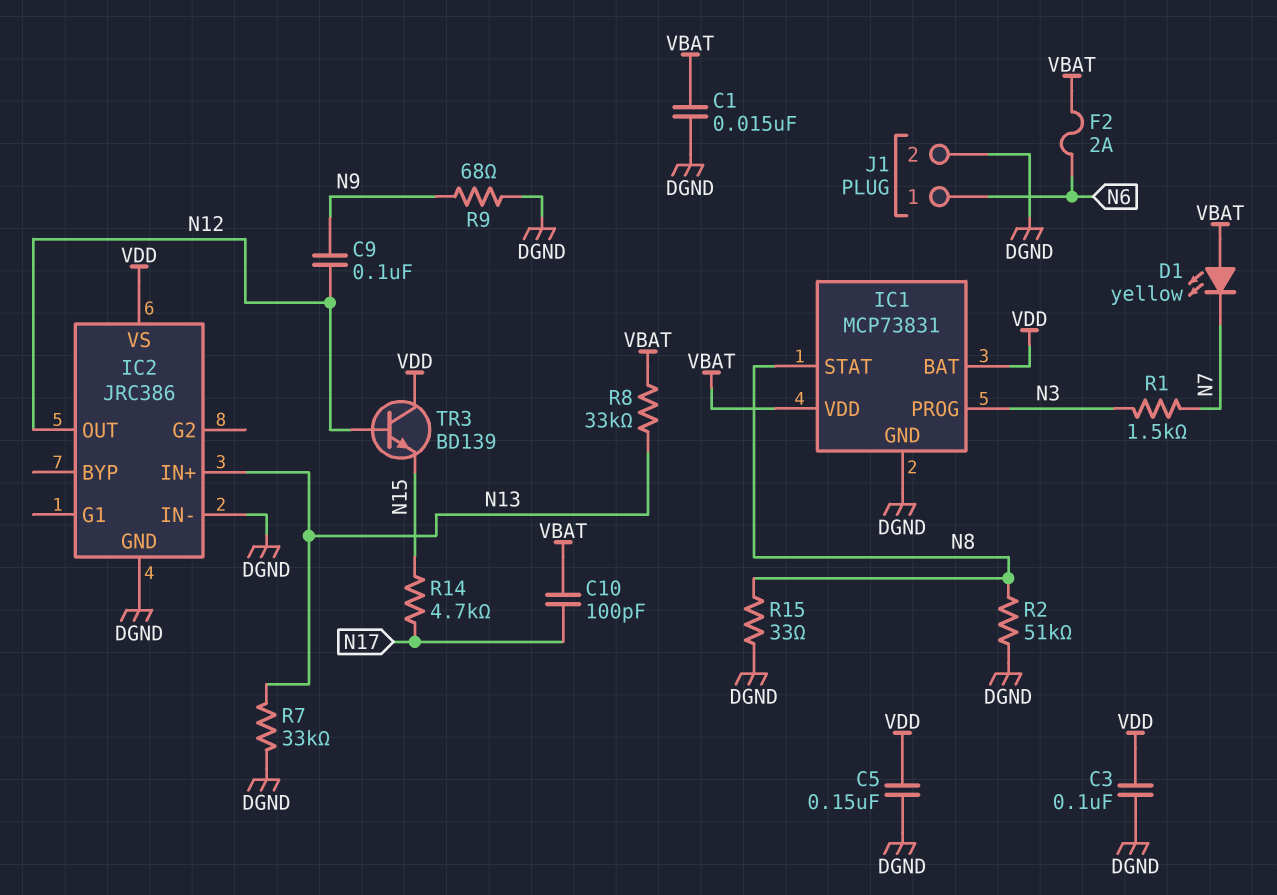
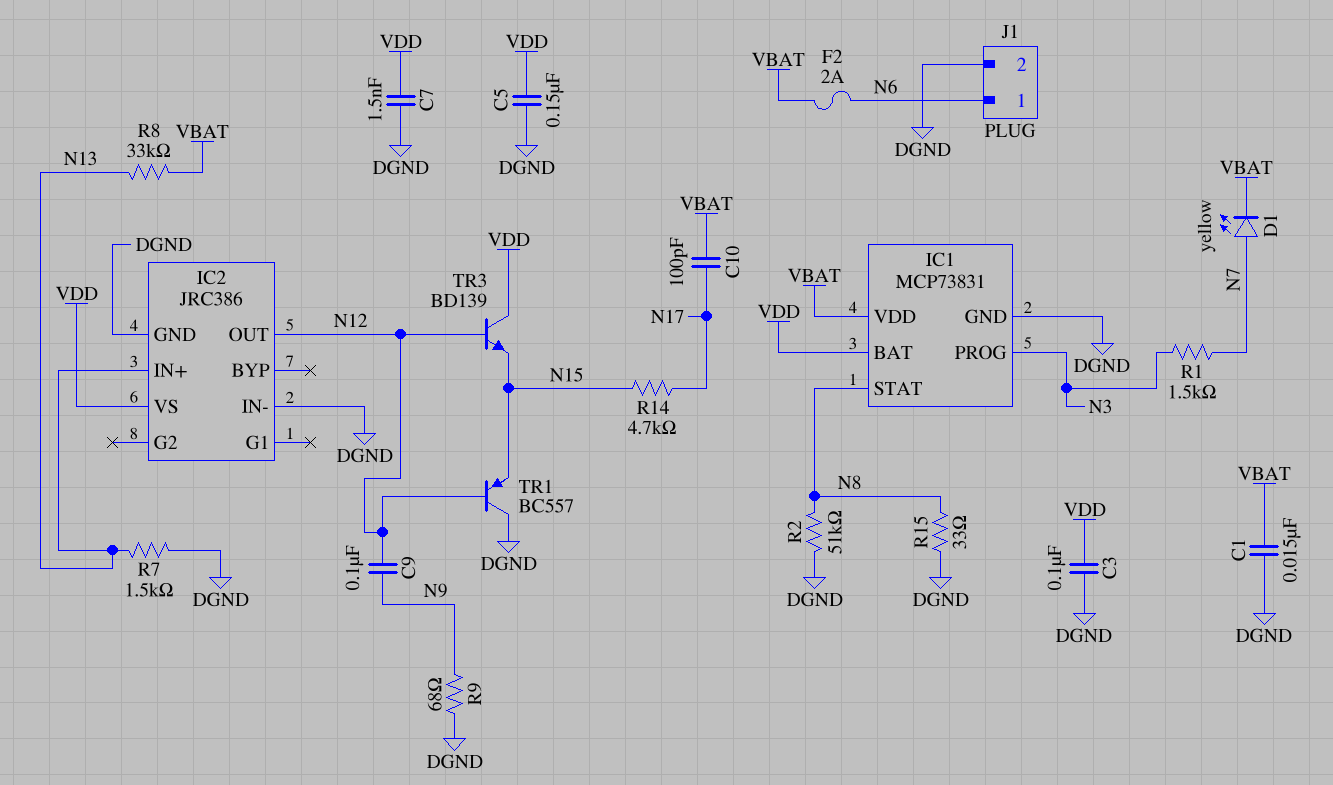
C7: none -> 1.5nF (DGND, VDD)
D1: LED yellow (A VBAT, K N7) -> LED yellow (A N7, K VBAT)
R7: 33k (DGND, N13) -> 1.5k (DGND, N13)
TR1: none -> PNP BC557 (B N12, C DGND, E N15)

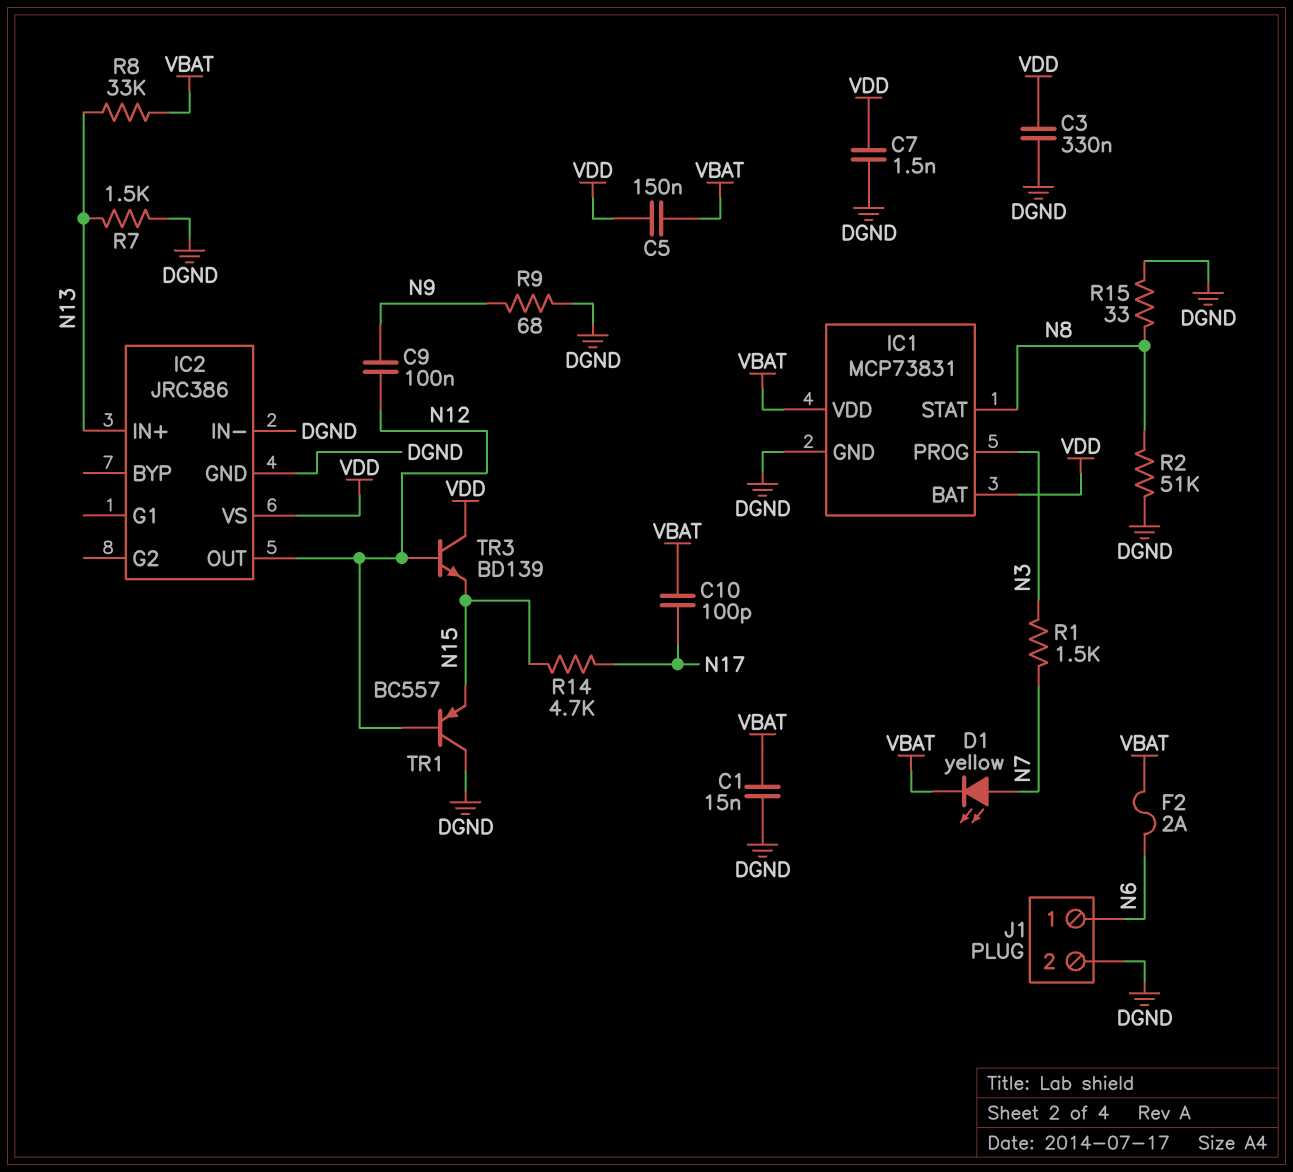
C3: 100nF (DGND, VDD) -> 330nF (DGND, VDD)
C5: 150nF (DGND, VDD) -> 150nF (VBAT, VDD)

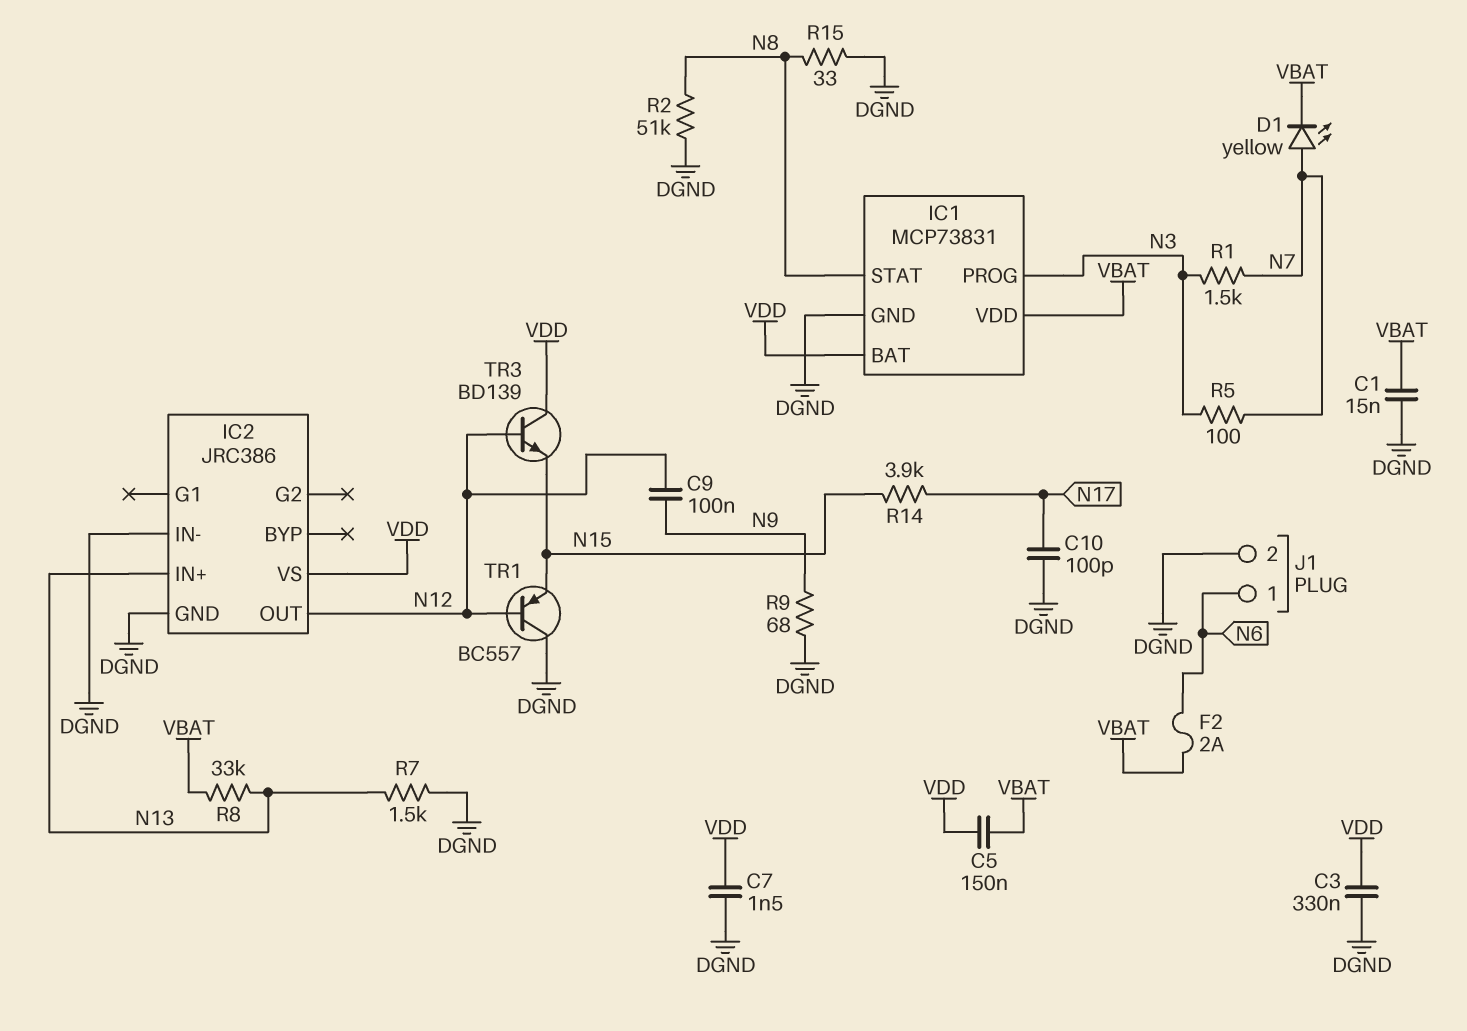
C10: 100pF (N17, VBAT) -> 100pF (DGND, N17)
R5: none -> 100 (N3, N7)
R14: 4.7k (N15, N17) -> 3.9k (N15, N17)

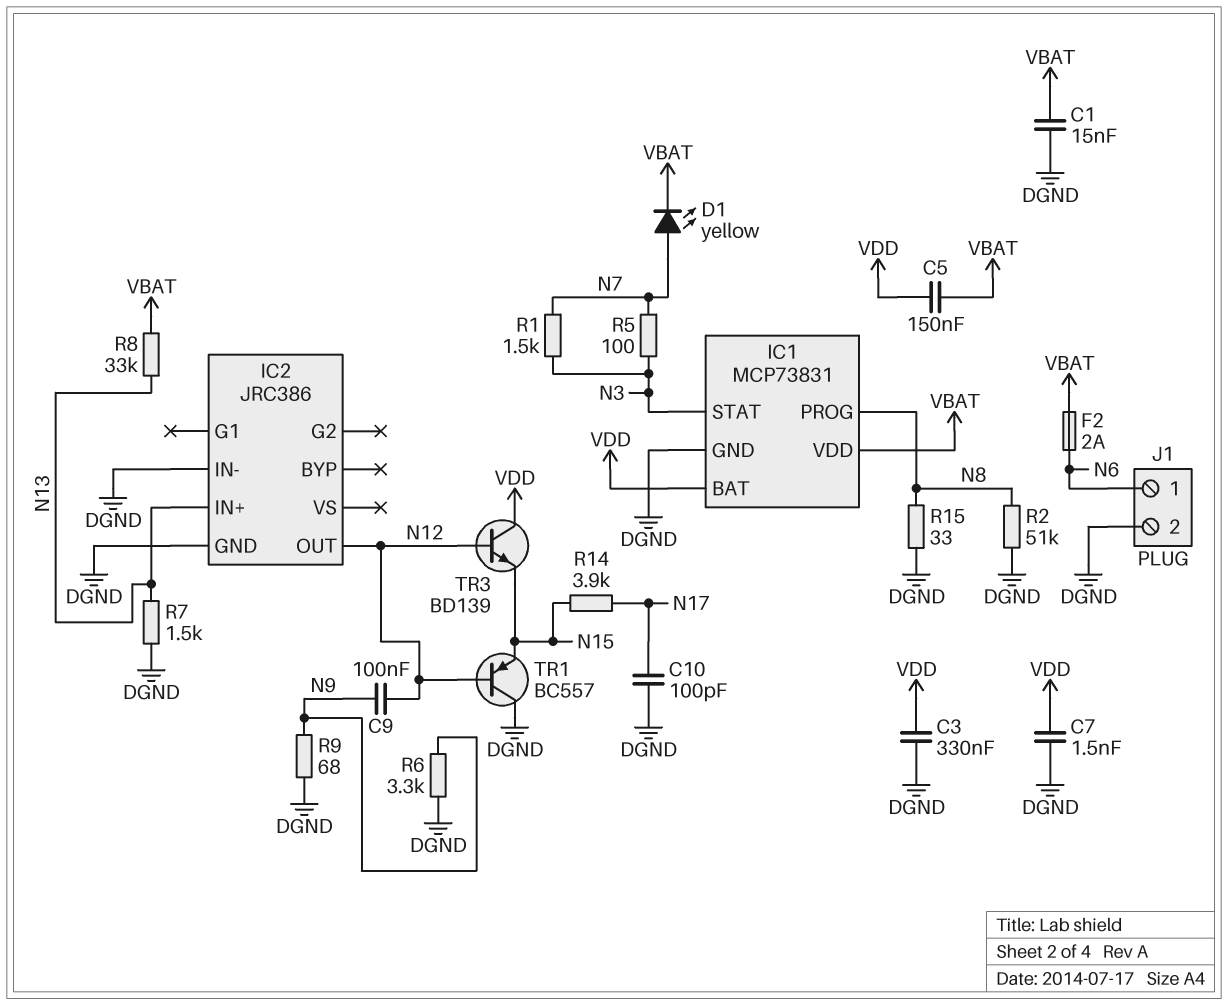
IC1 pin PROG: N3 -> N8
IC1 pin STAT: N8 -> N3
IC2 pin VS: VDD -> none
R6: none -> 3.3k (DGND, N9)

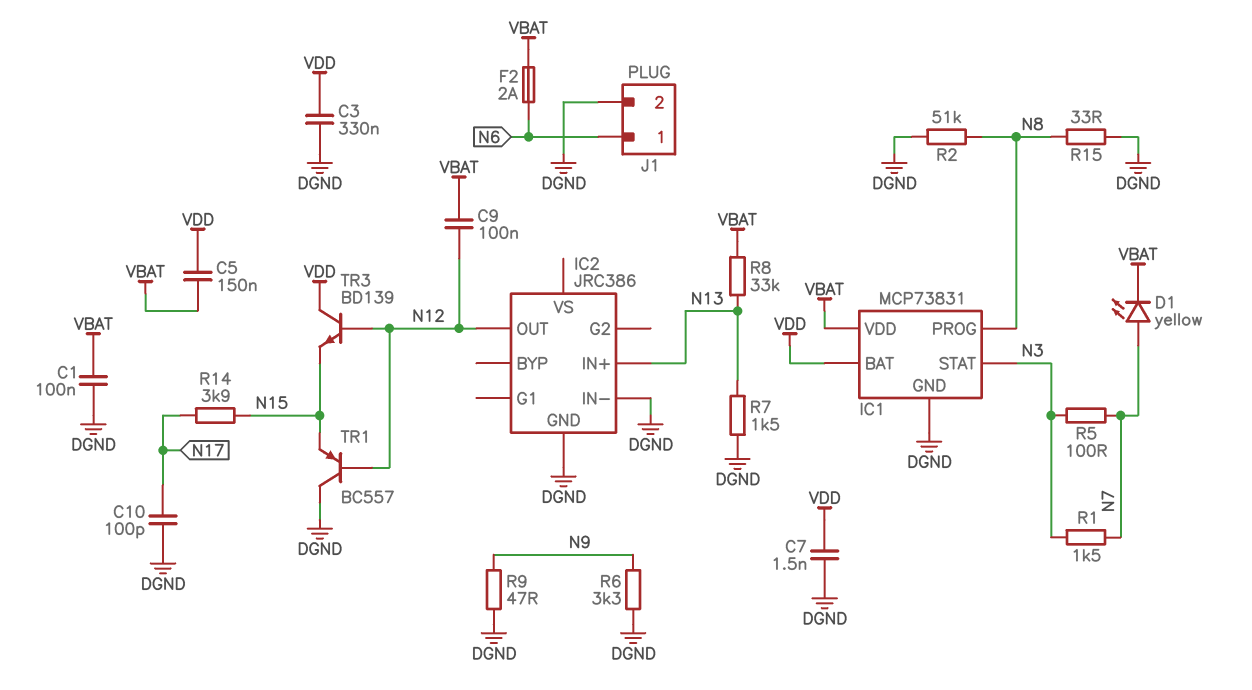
C1: 15nF (DGND, VBAT) -> 100nF (DGND, VBAT)
C9: 100nF (N9, N12) -> 100nF (N12, VBAT)
R9: 68 (DGND, N9) -> 47 (DGND, N9)

